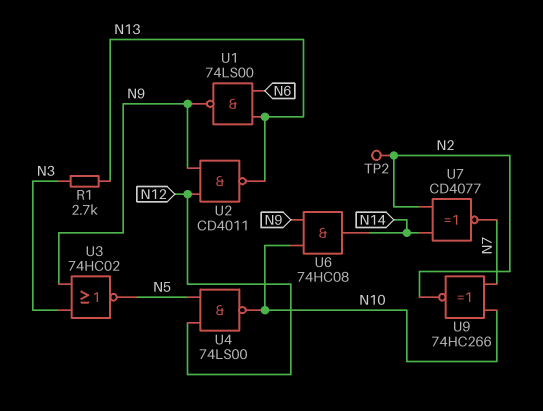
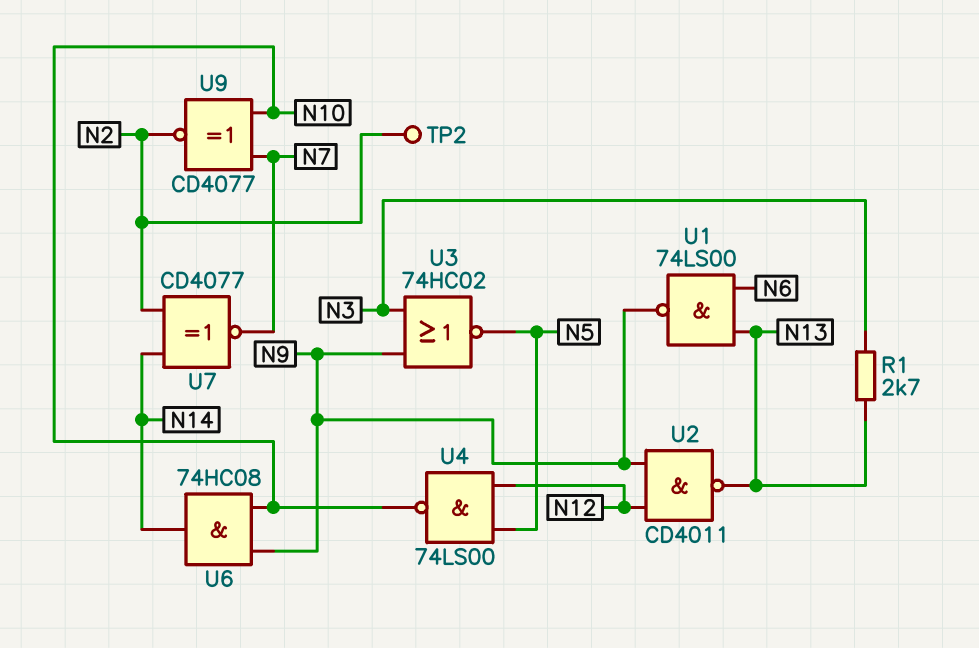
U9: XNOR 74HC266 (in N7, in N10, out N2) -> XNOR CD4077 (in N7, in N10, out N2)

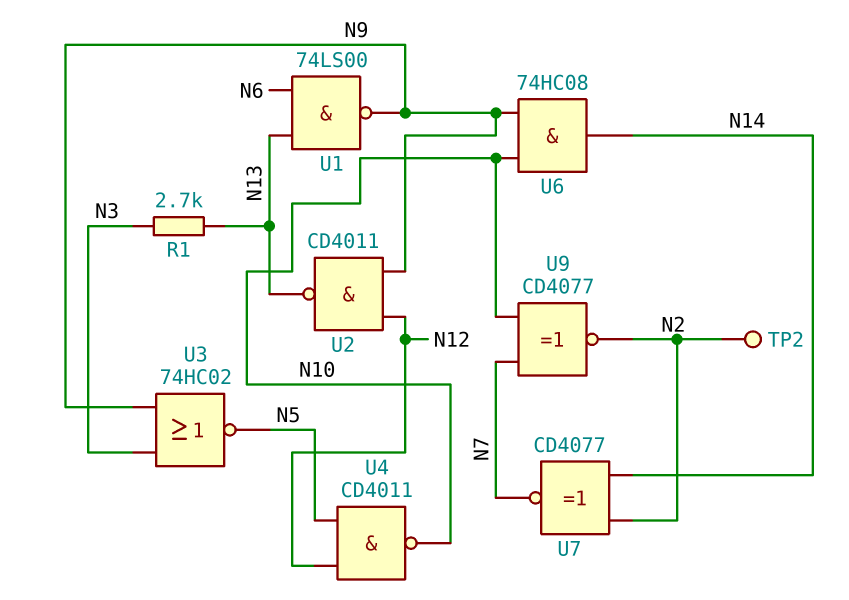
U4: NAND 74LS00 (in N5, in N12, out N10) -> NAND CD4011 (in N5, in N12, out N10)

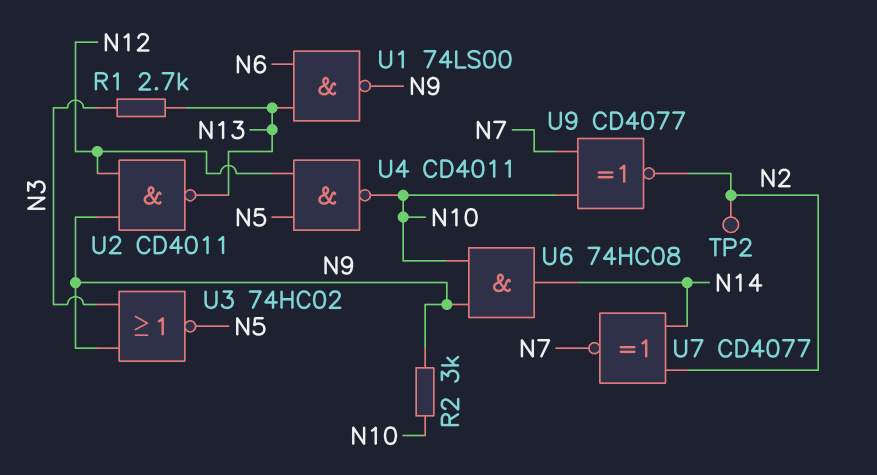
R2: none -> 3k (N9, N10)

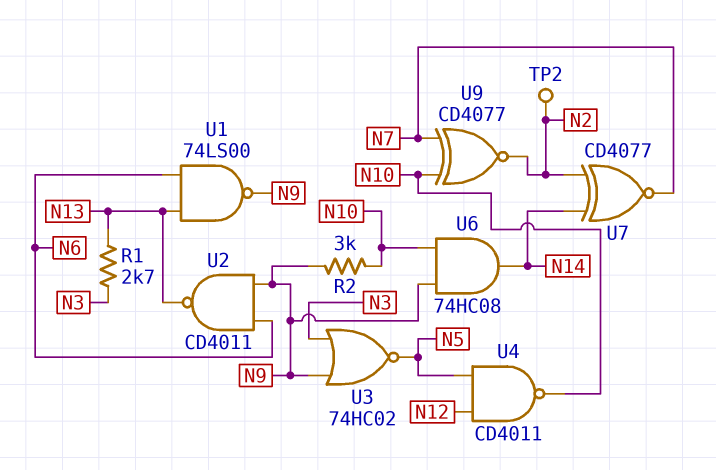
U2: NAND CD4011 (in N9, in N12, out N13) -> NAND CD4011 (in N6, in N9, out N13)

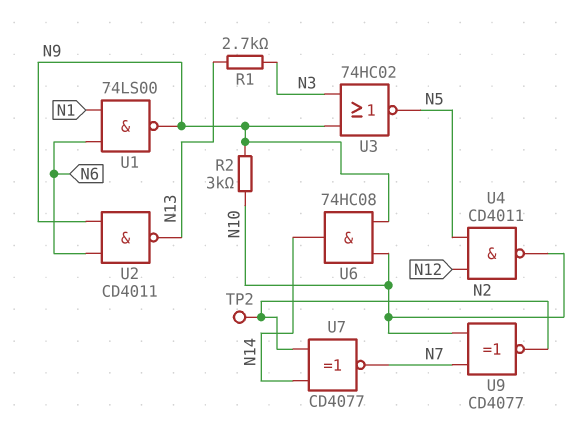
U1: NAND 74LS00 (in N6, in N13, out N9) -> NAND 74LS00 (in N1, in N6, out N9)

